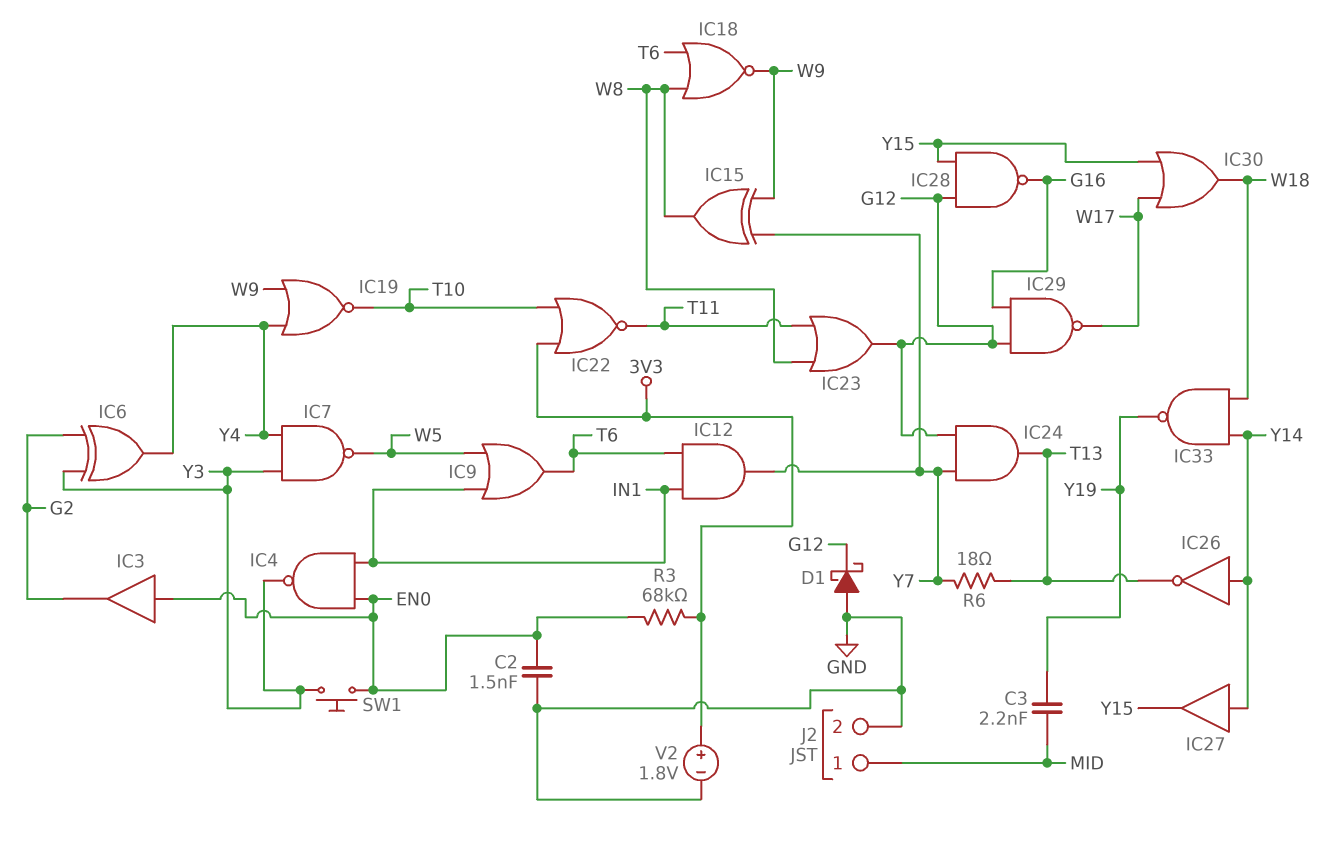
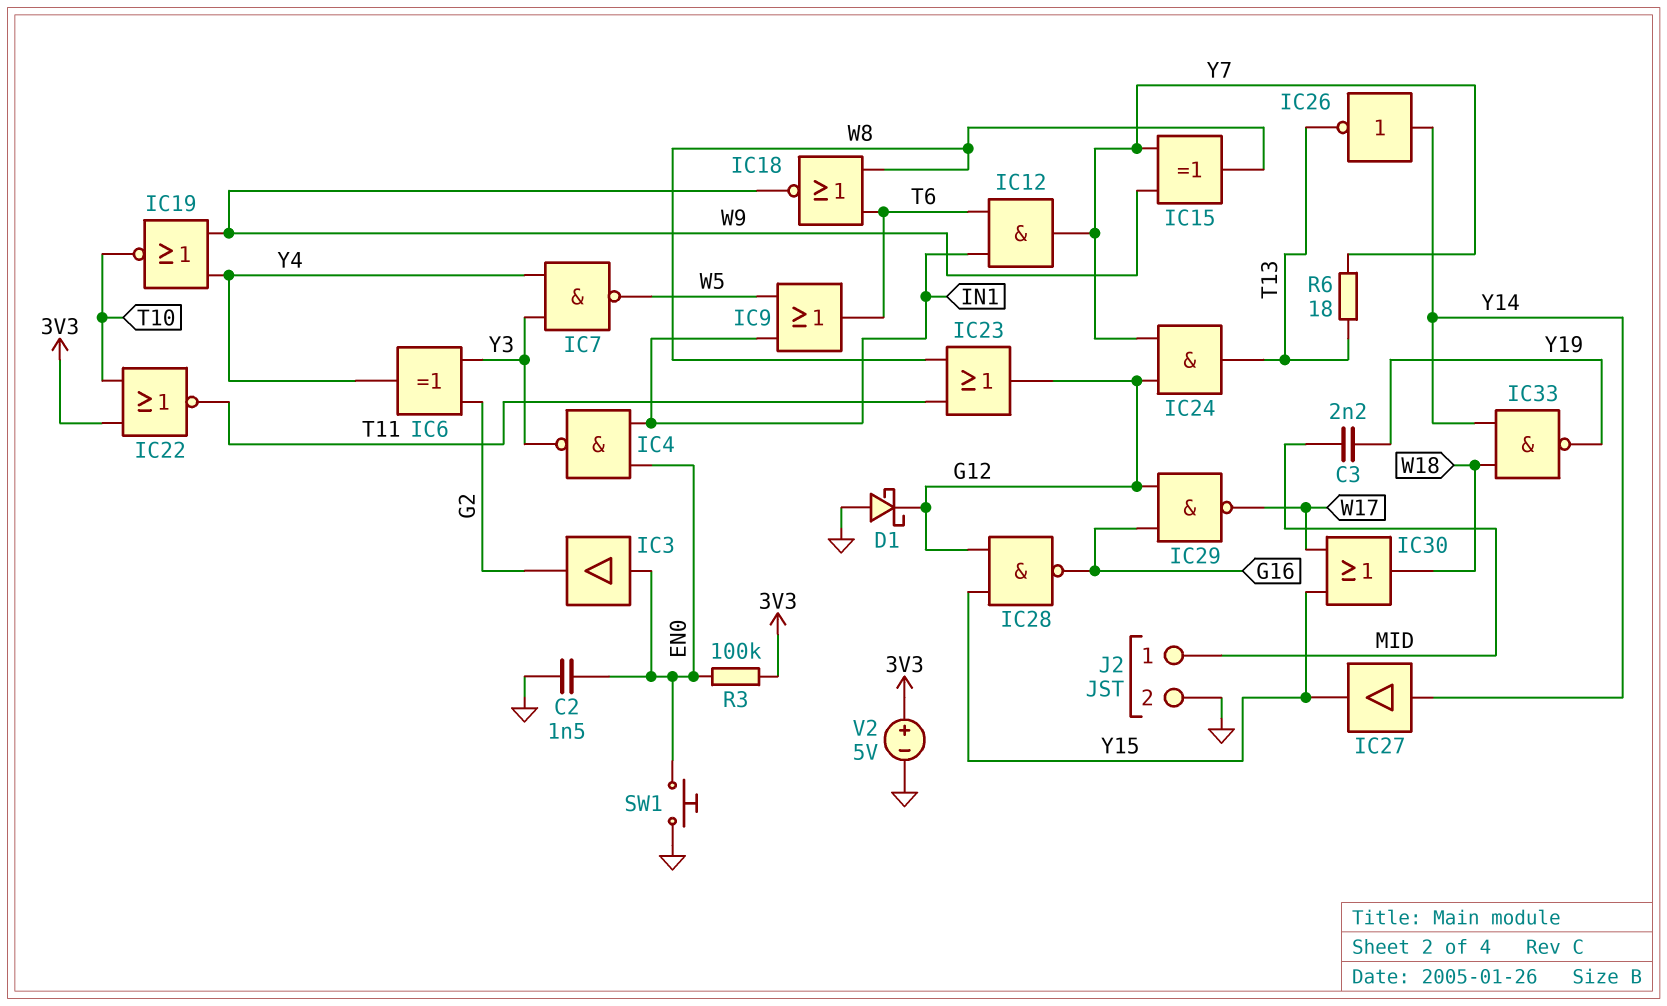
R3: 68k (3V3, EN0) -> 100k (3V3, EN0)
SW1: button (EN0, Y3) -> button (EN0, GND)
V2: 1.8V (plus 3V3, minus GND) -> 5V (plus 3V3, minus GND)

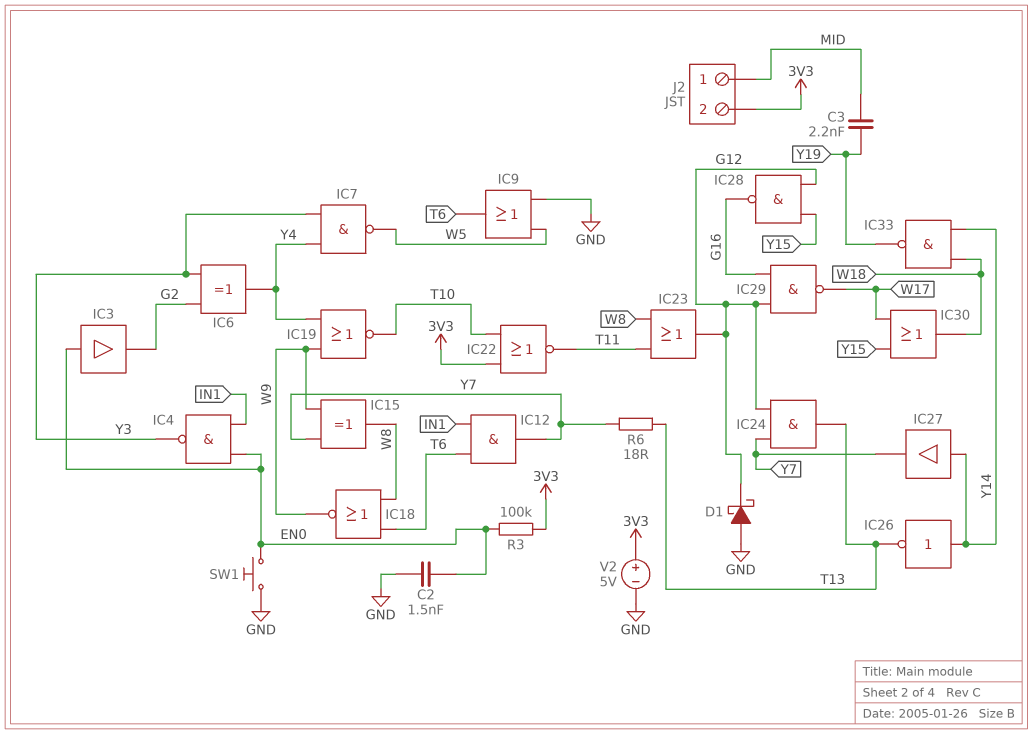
IC9: OR (in IN1, in W5, out T6) -> OR (in GND, in W5, out T6)
IC27: buffer (in Y14, out Y15) -> buffer (in Y14, out Y7)
J2 pin 2: GND -> 3V3

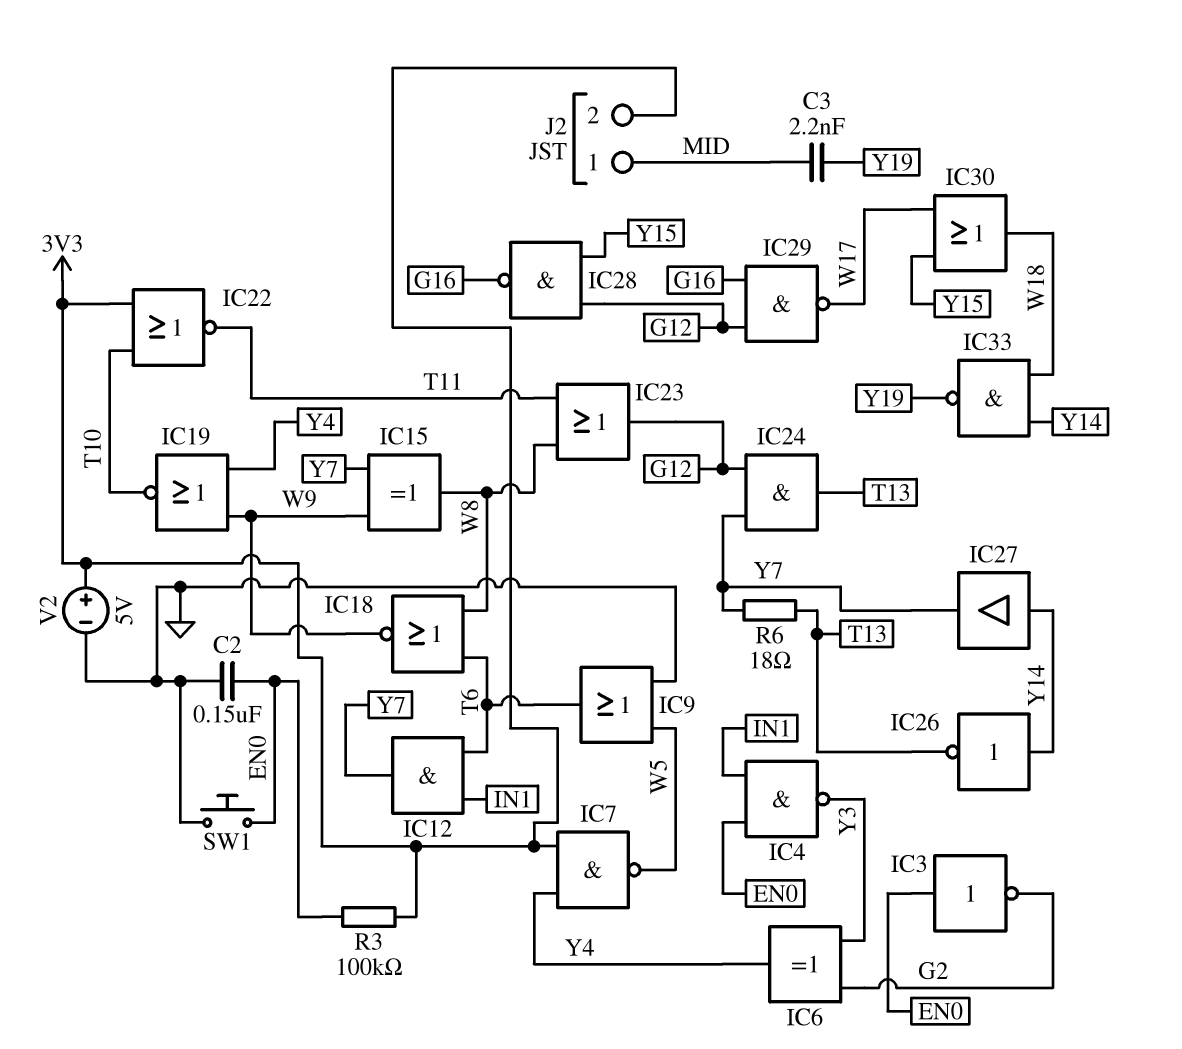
C2: 1.5nF (EN0, GND) -> 150nF (EN0, GND)
D1: schottky (A GND, K G12) -> none
IC3: buffer (in EN0, out G2) -> NOT (in EN0, out G2)
IC7: NAND (in Y3, in Y4, out W5) -> NAND (in 3V3, in Y4, out W5)

